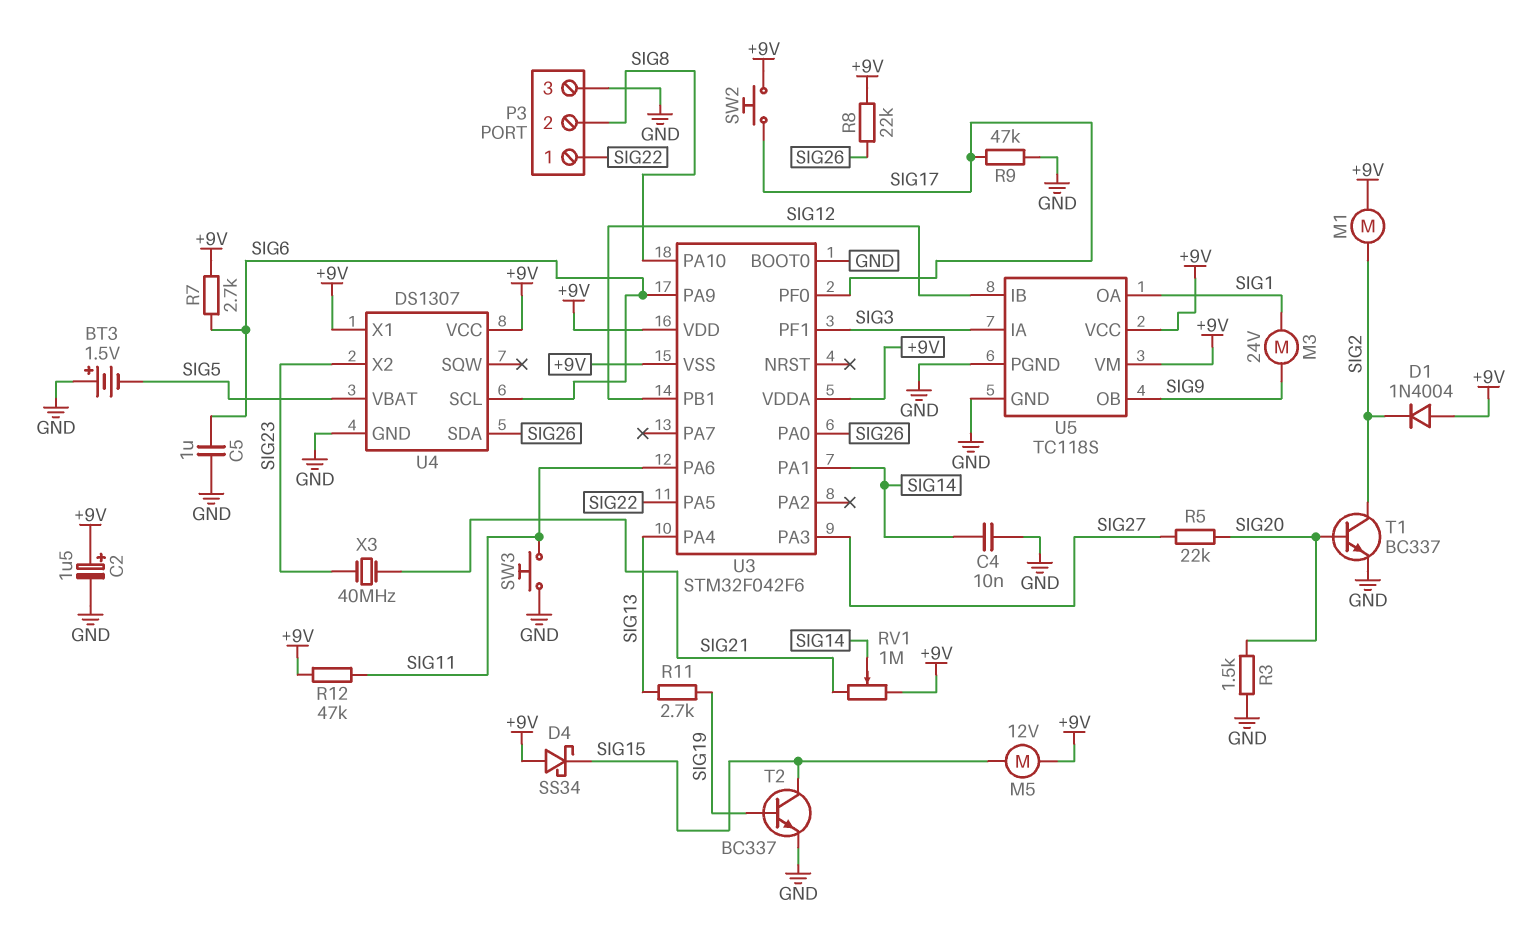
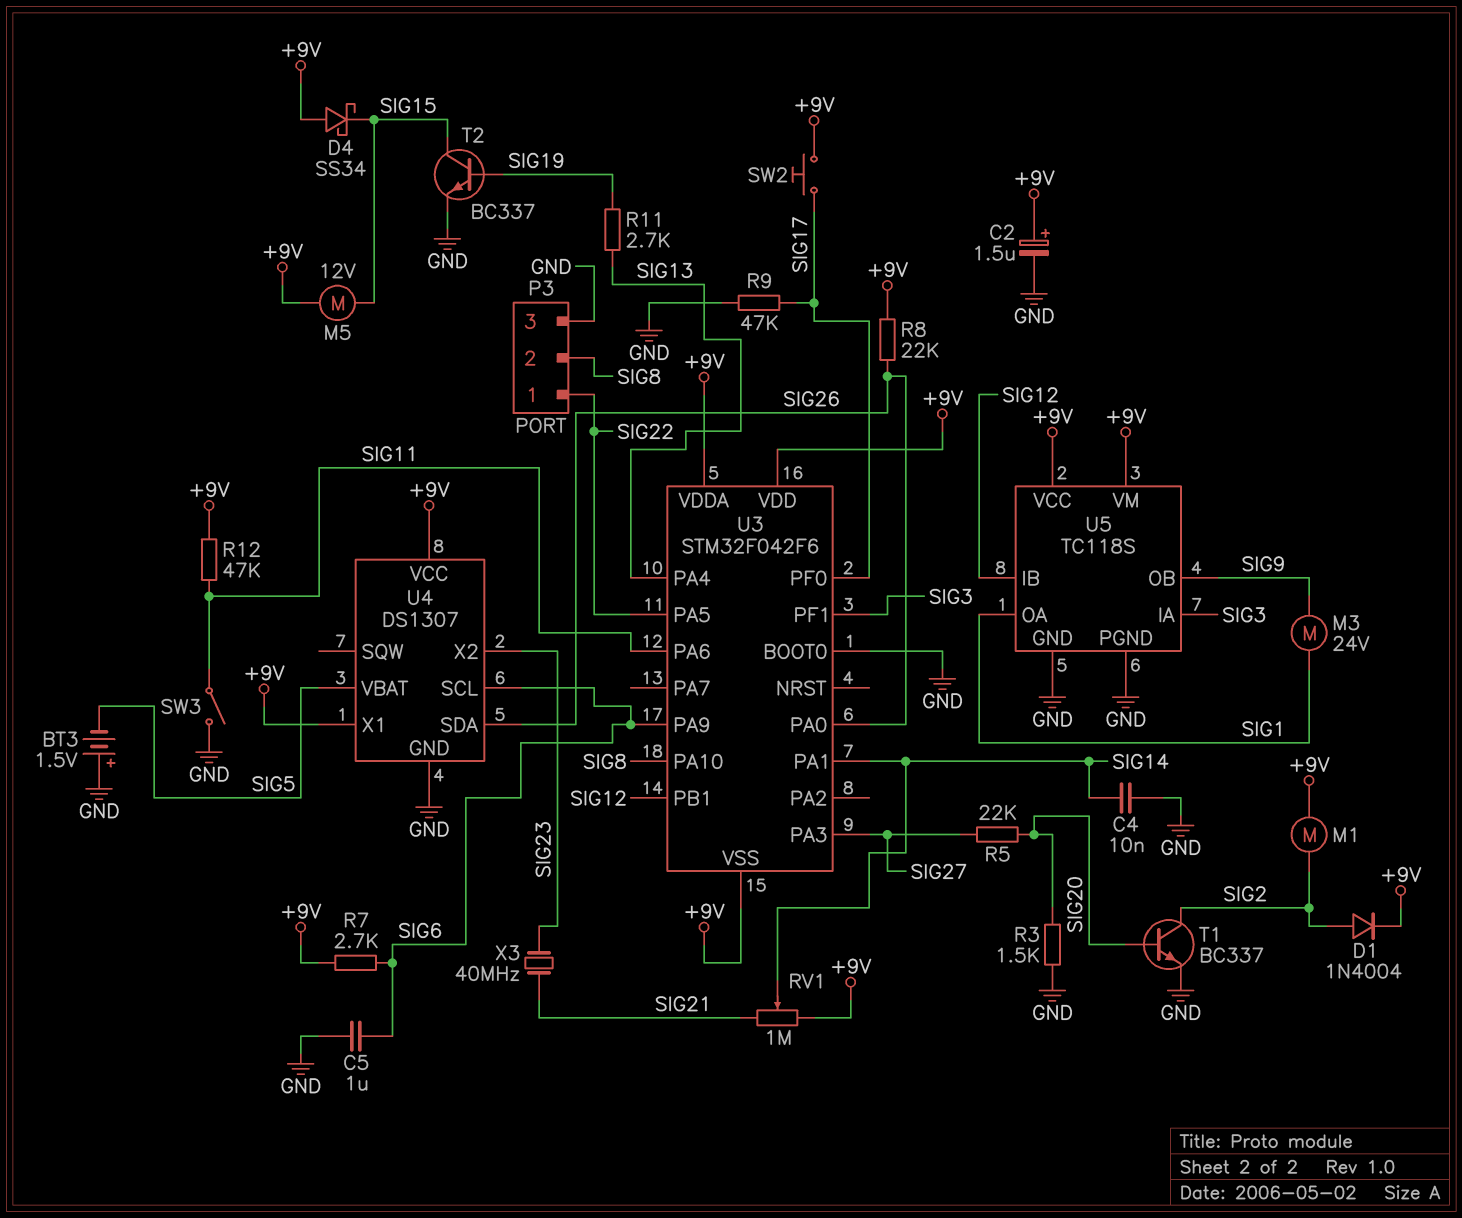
D1: diode 1N4004 (A +9V, K SIG2) -> diode 1N4004 (A SIG2, K +9V)
SW3: button (GND, SIG11) -> switch (GND, SIG11)

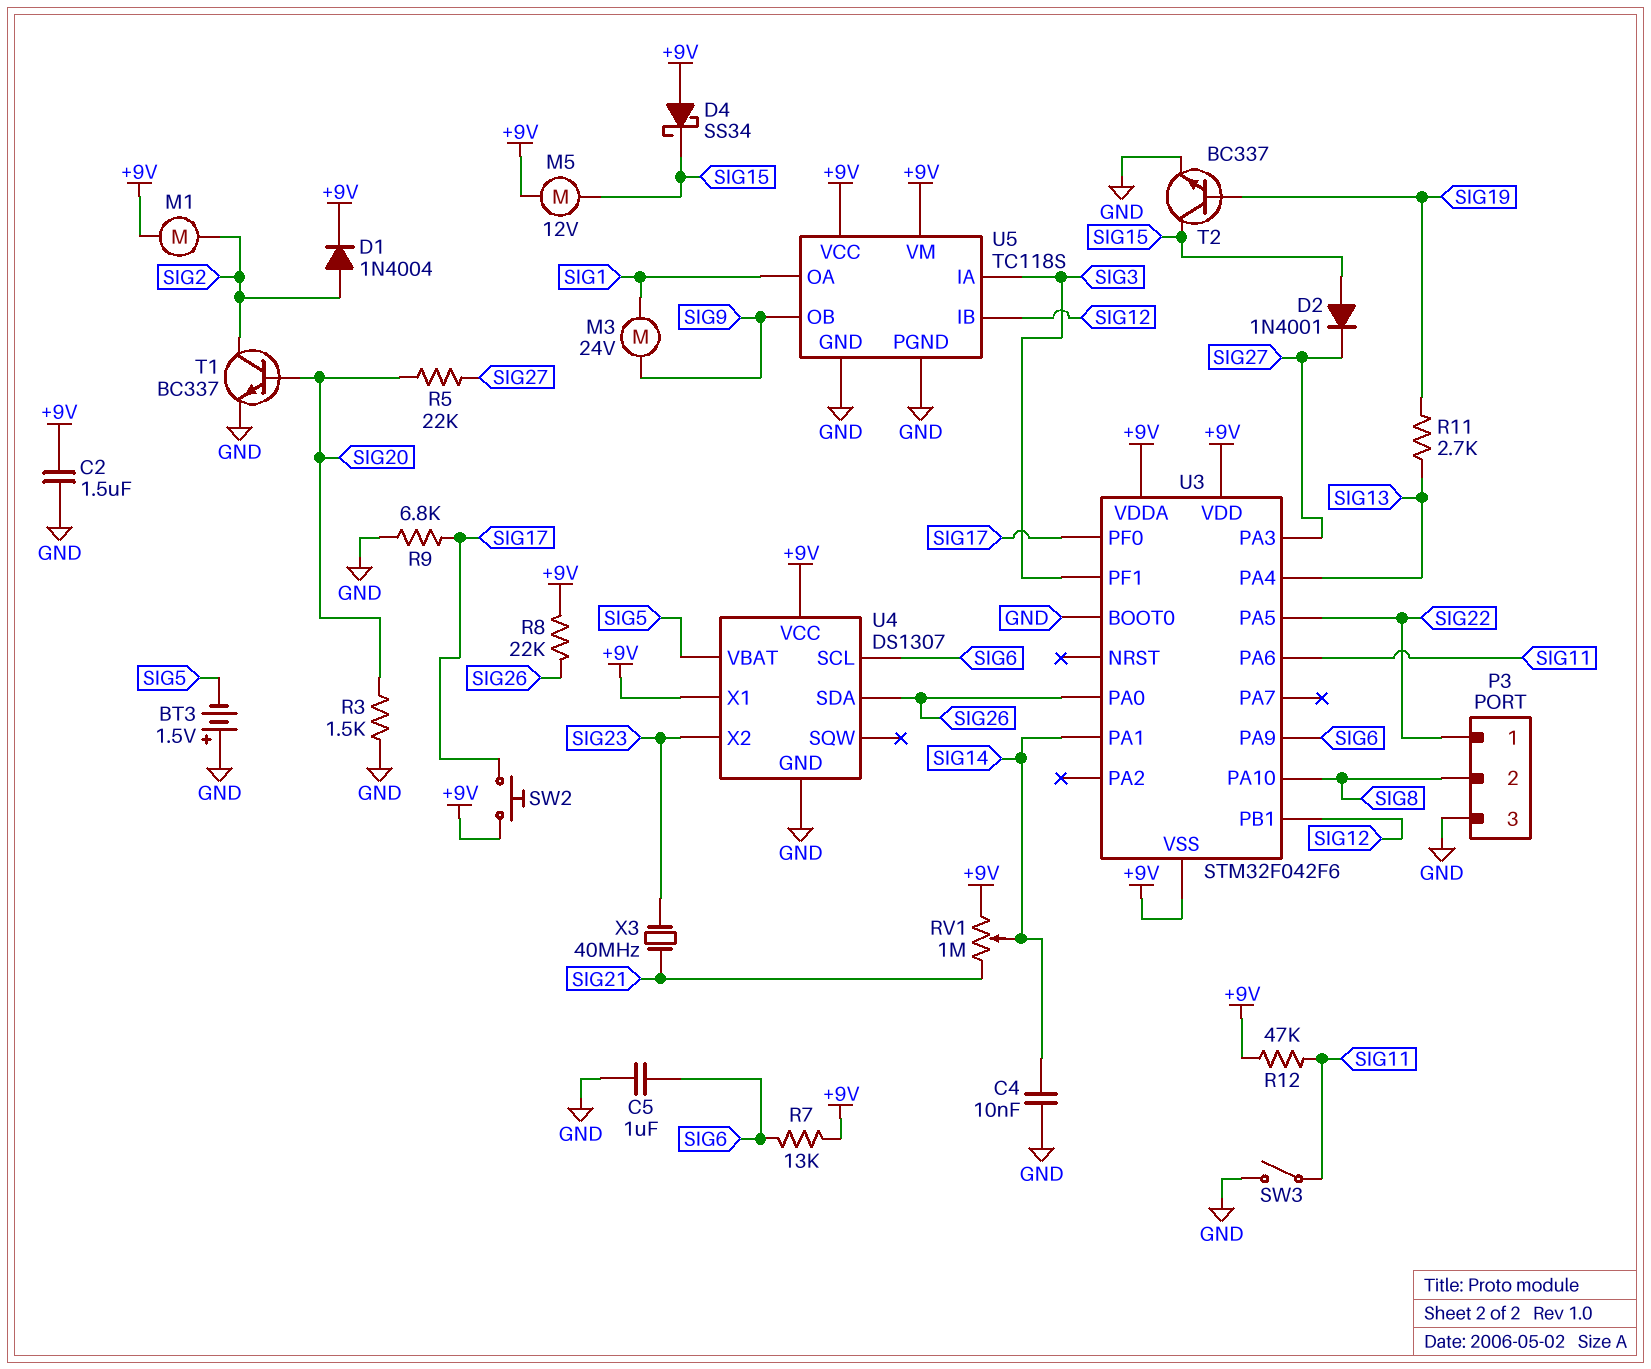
C2: 1.5uF (plus +9V, minus GND) -> 1.5uF (+9V, GND)
D2: none -> diode 1N4001 (A SIG15, K SIG27)
R7: 2.7k (+9V, SIG6) -> 13k (+9V, SIG6)
R9: 47k (GND, SIG17) -> 6.8k (GND, SIG17)

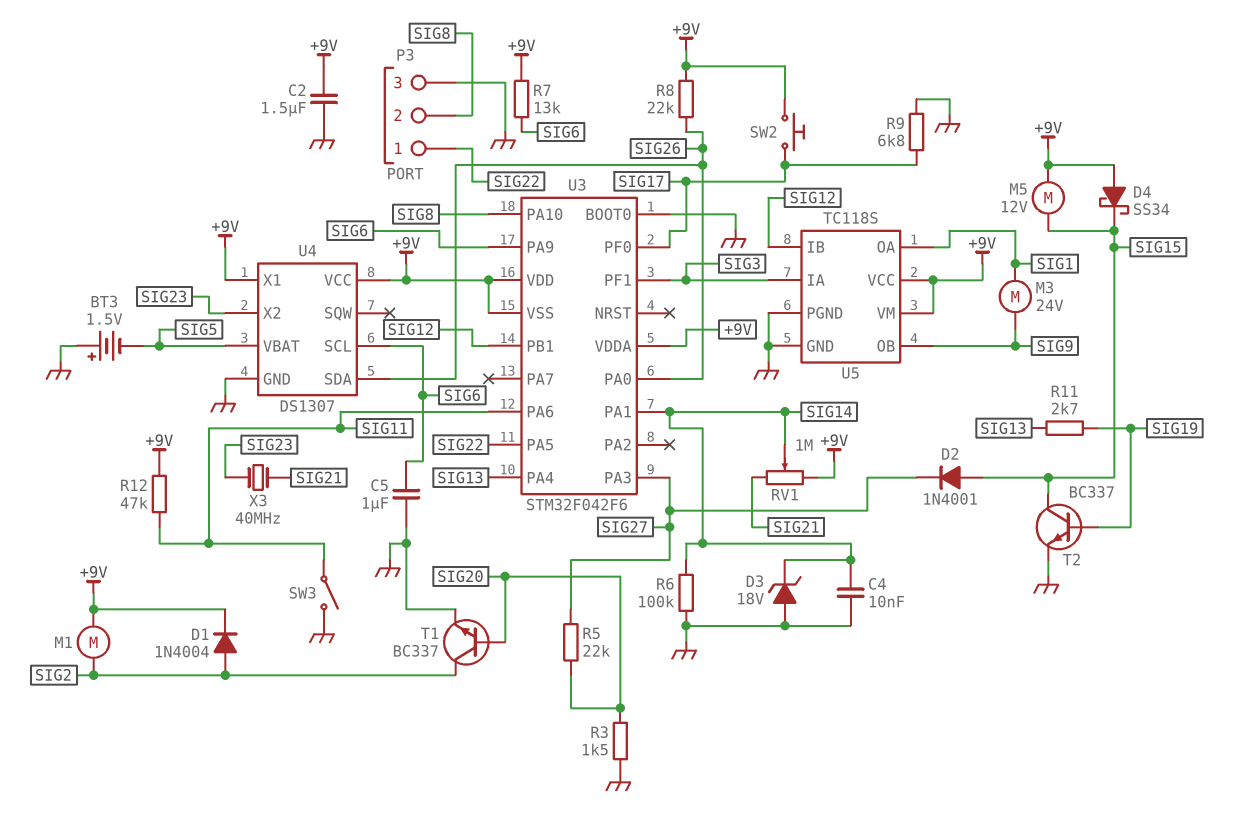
D3: none -> zener 18V (A GND, K SIG14)
R6: none -> 100k (GND, SIG14)

